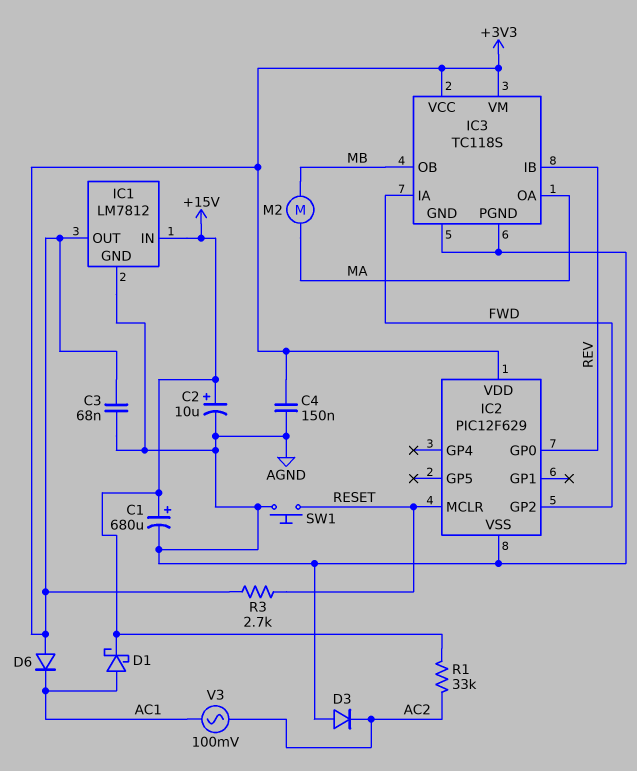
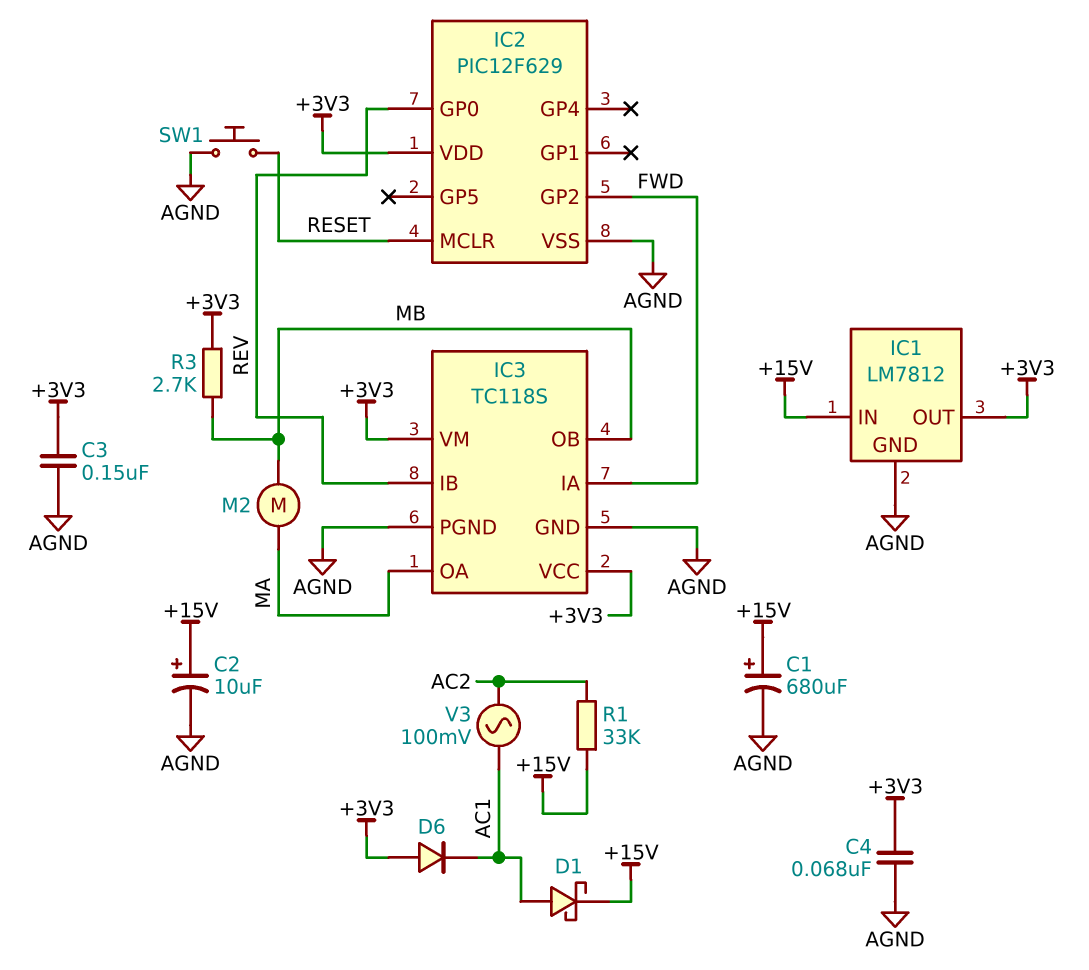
C3: 68nF (+3V3, AGND) -> 150nF (+3V3, AGND)
C4: 150nF (+3V3, AGND) -> 68nF (+3V3, AGND)
D3: diode (A AGND, K AC2) -> none
R3: 2.7k (+3V3, RESET) -> 2.7k (+3V3, MB)

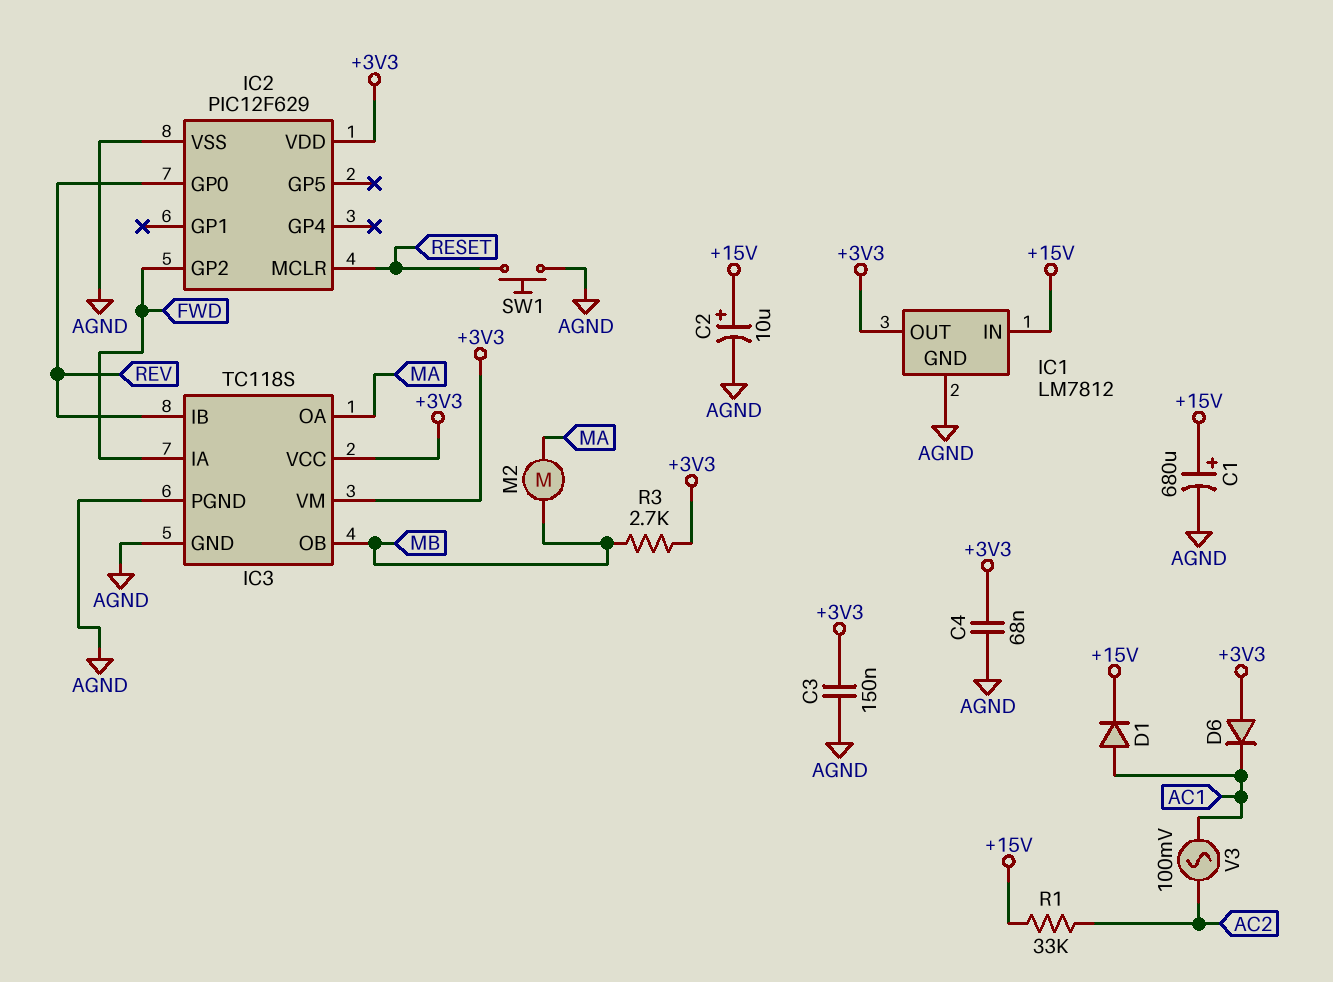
D1: schottky (A AC1, K +15V) -> diode (A AC1, K +15V)

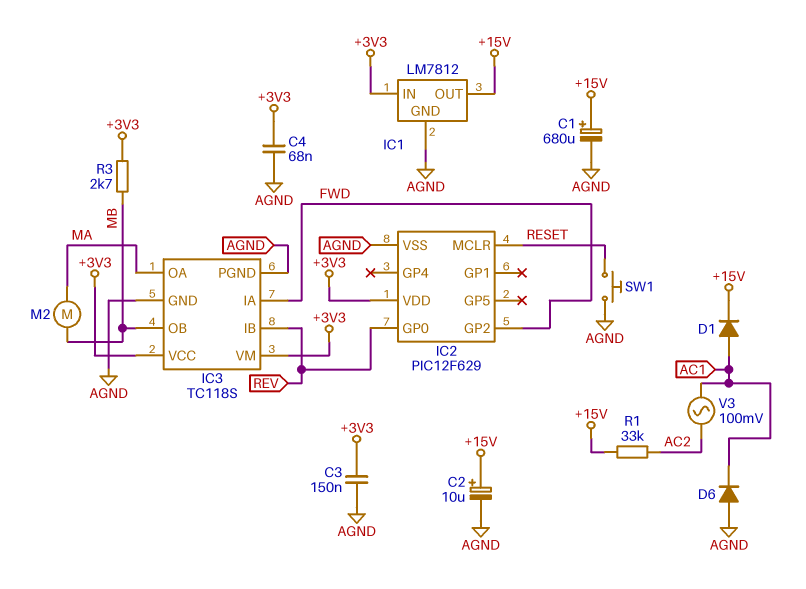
D6: diode (A +3V3, K AC1) -> diode (A AGND, K AC1)
IC1 pin IN: +15V -> +3V3
IC1 pin OUT: +3V3 -> +15V

